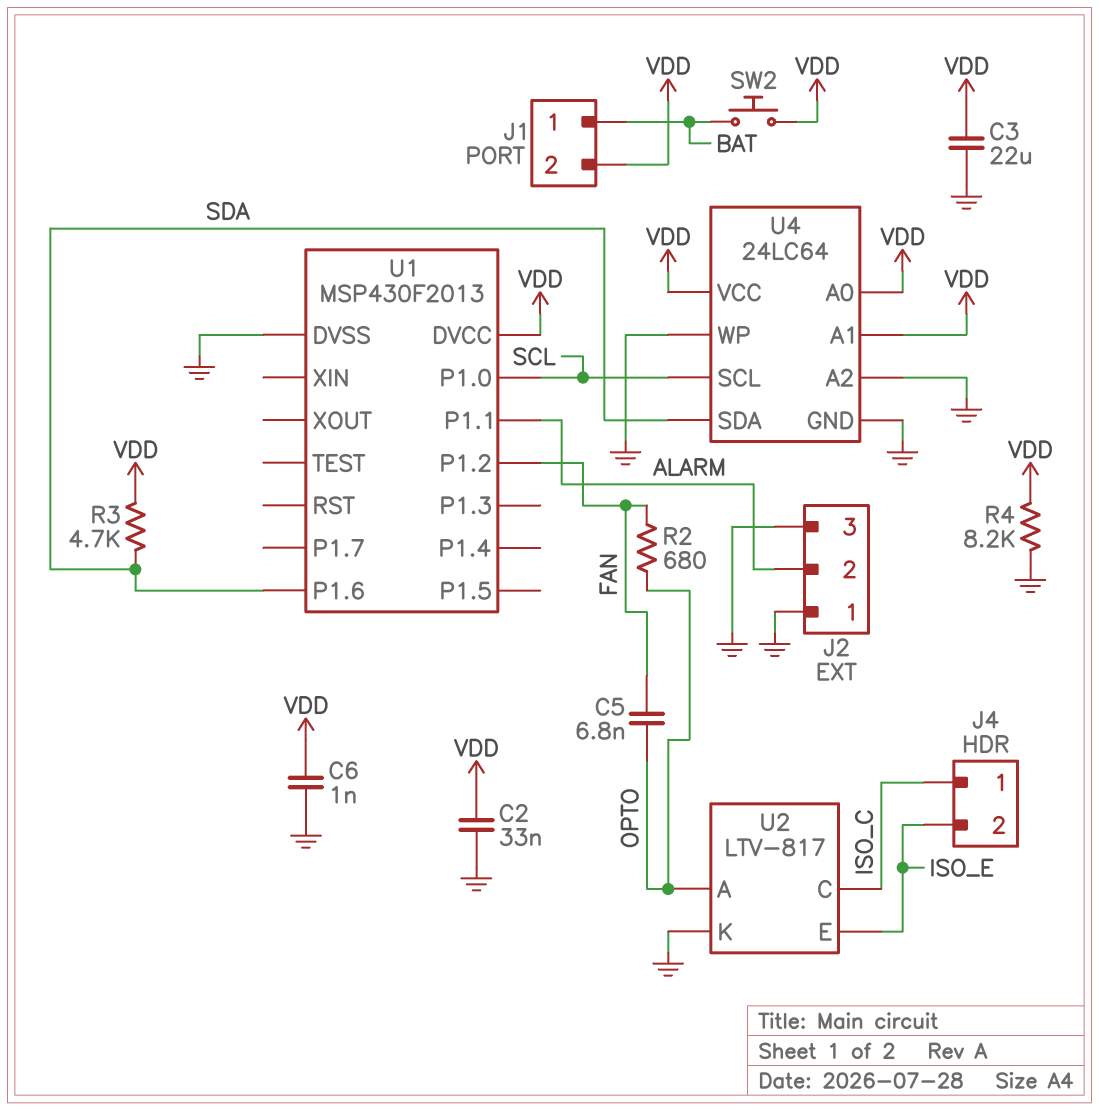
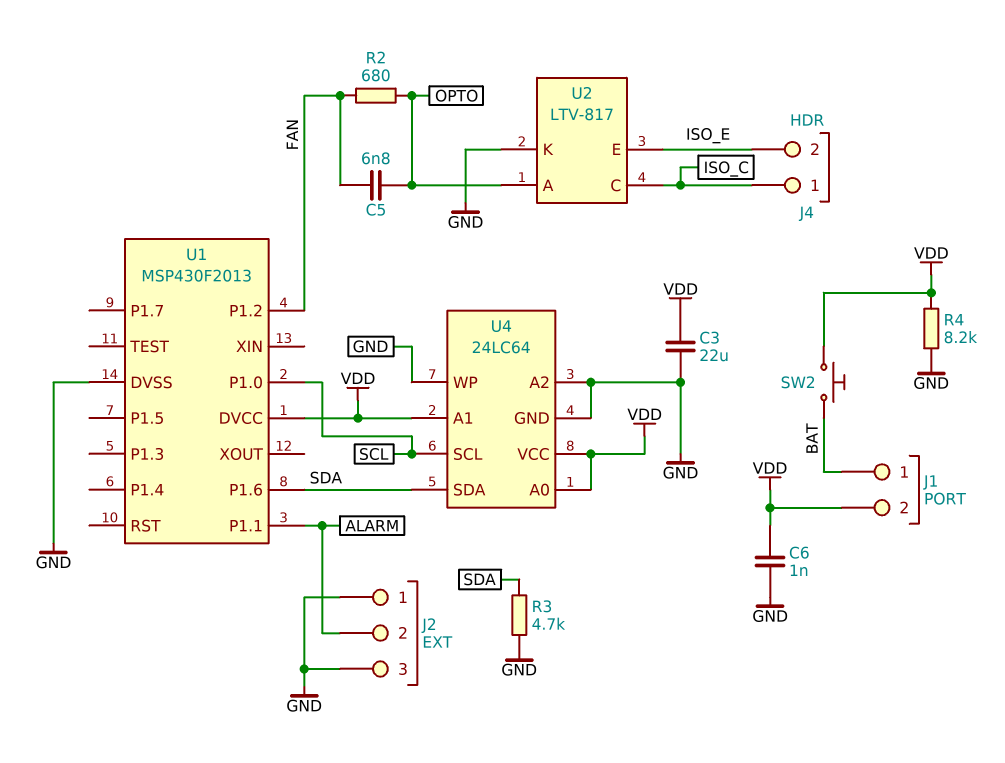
C2: 33nF (GND, VDD) -> none
R3: 4.7k (SDA, VDD) -> 4.7k (GND, SDA)

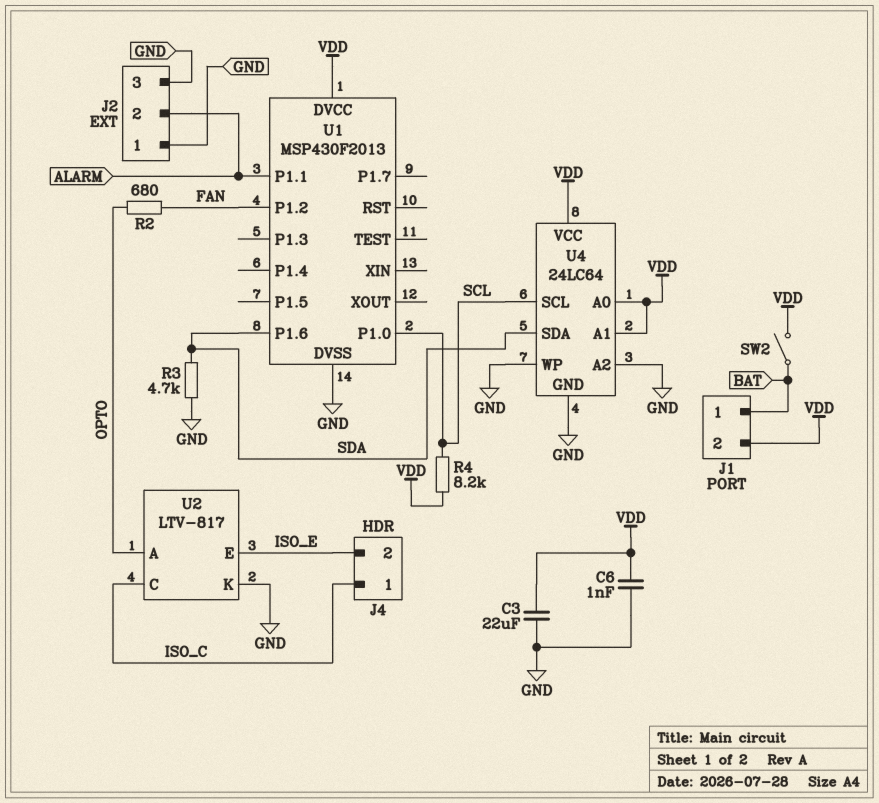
C5: 6.8nF (FAN, OPTO) -> none
R4: 8.2k (GND, VDD) -> 8.2k (SCL, VDD)
SW2: button (BAT, VDD) -> switch (BAT, VDD)

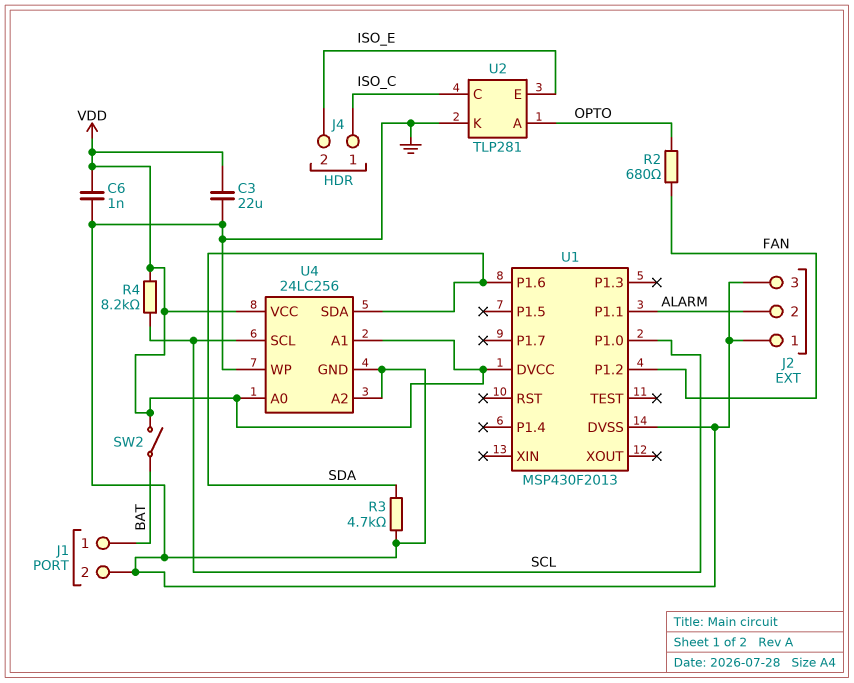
J1 pin 2: VDD -> GND
U2: LTV-817 -> TLP281
U4: 24LC64 -> 24LC256

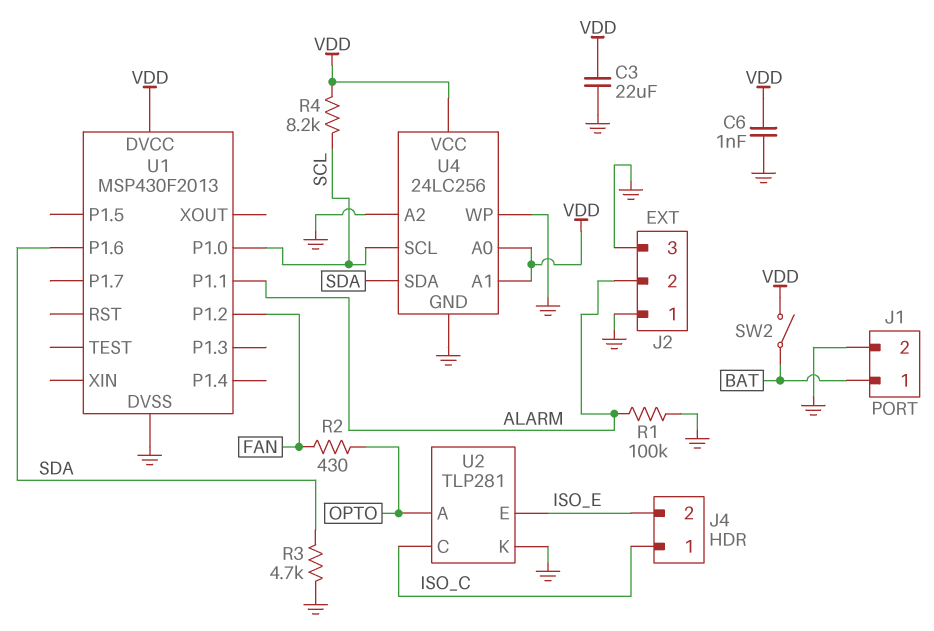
R1: none -> 100k (ALARM, GND)
R2: 680 (FAN, OPTO) -> 430 (FAN, OPTO)

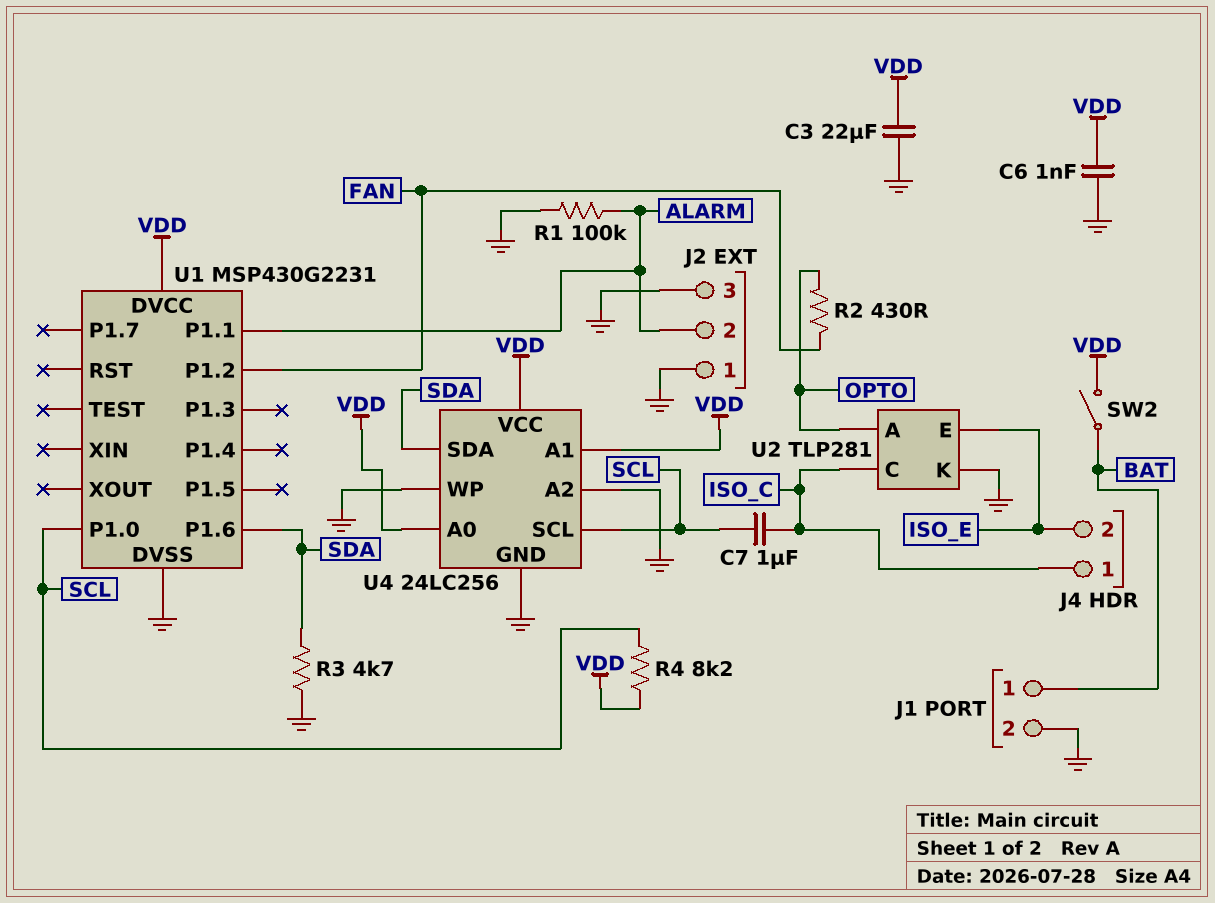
C7: none -> 1uF (ISO_C, SCL)
U1: MSP430F2013 -> MSP430G2231

